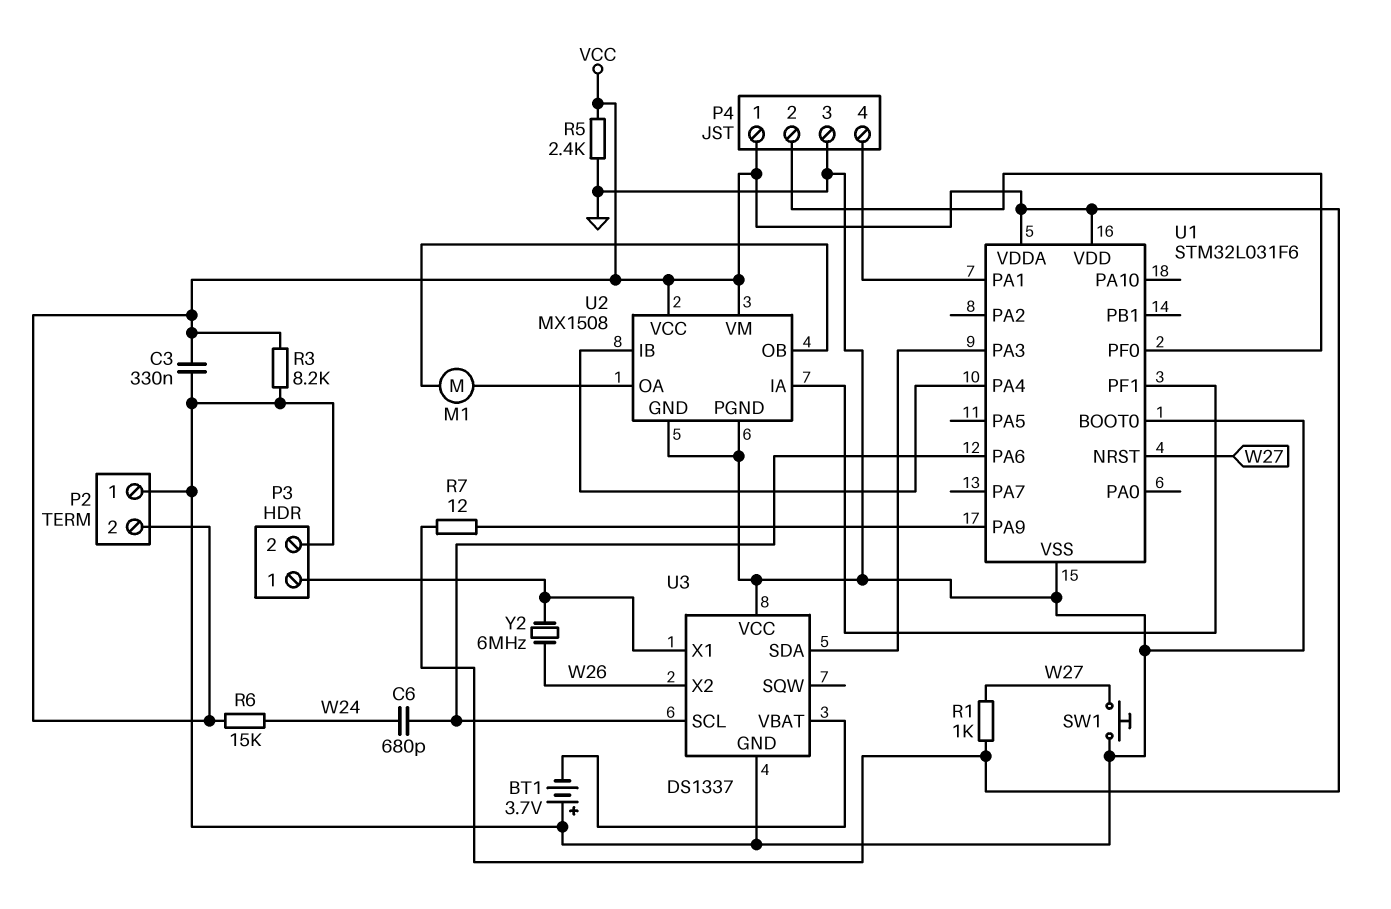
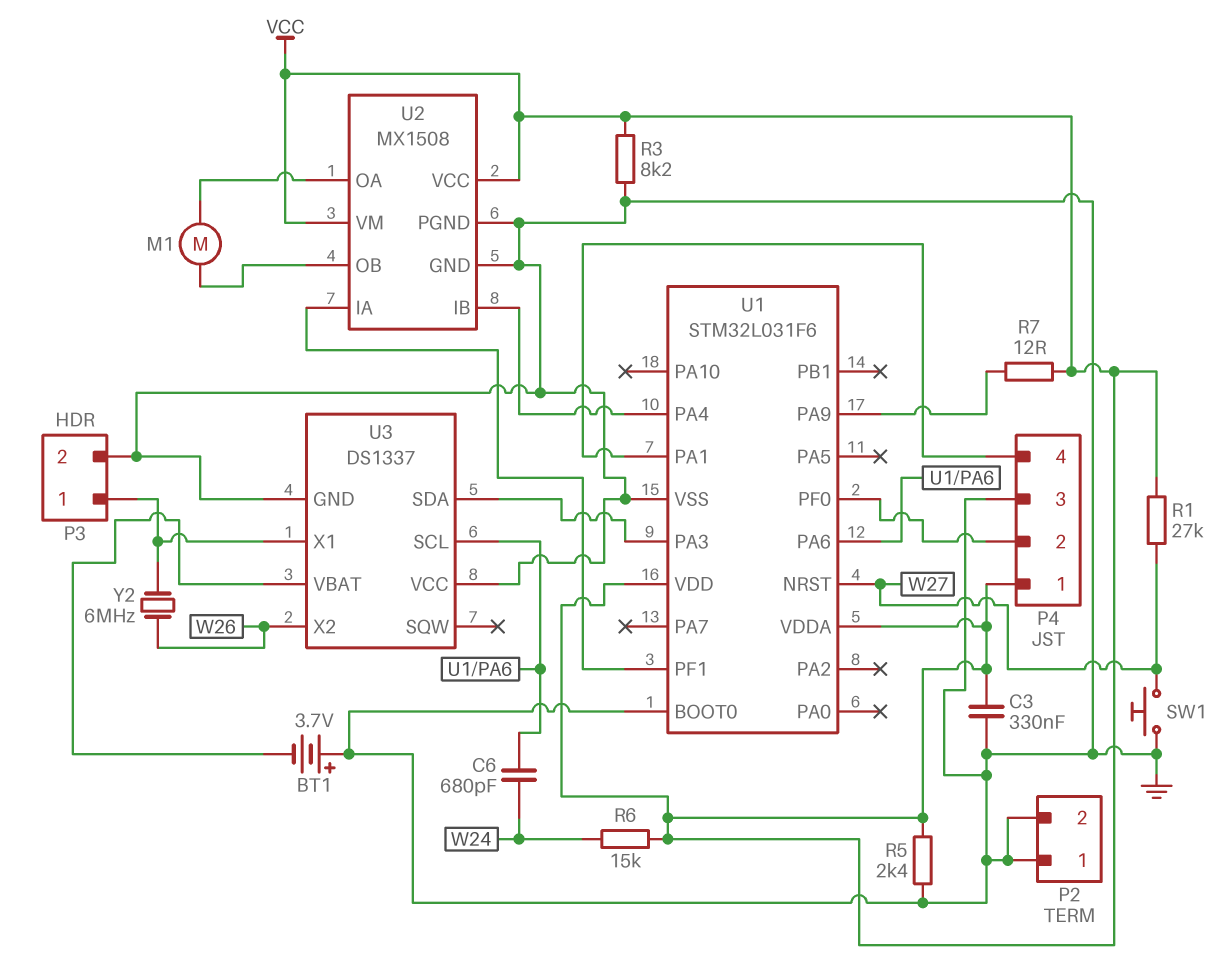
P2 pin 2: VCC -> GND
R1: 1k (VCC, W27) -> 27k (VCC, W27)

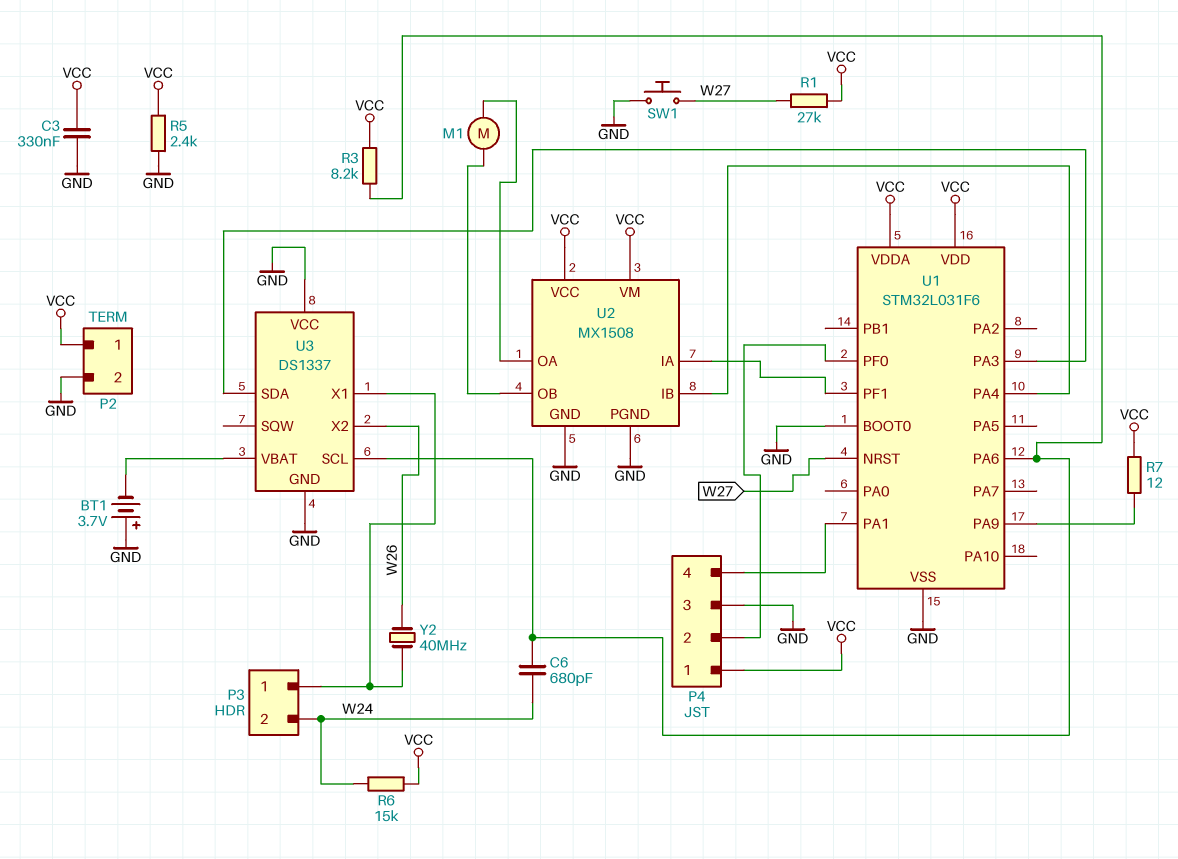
P2 pin 1: GND -> VCC
P3 pin 2: GND -> W24
R3: 8.2k (GND, VCC) -> 8.2k (U1/PA6, VCC)
Y2: 6MHz (P3/1, W26) -> 40MHz (P3/1, W26)

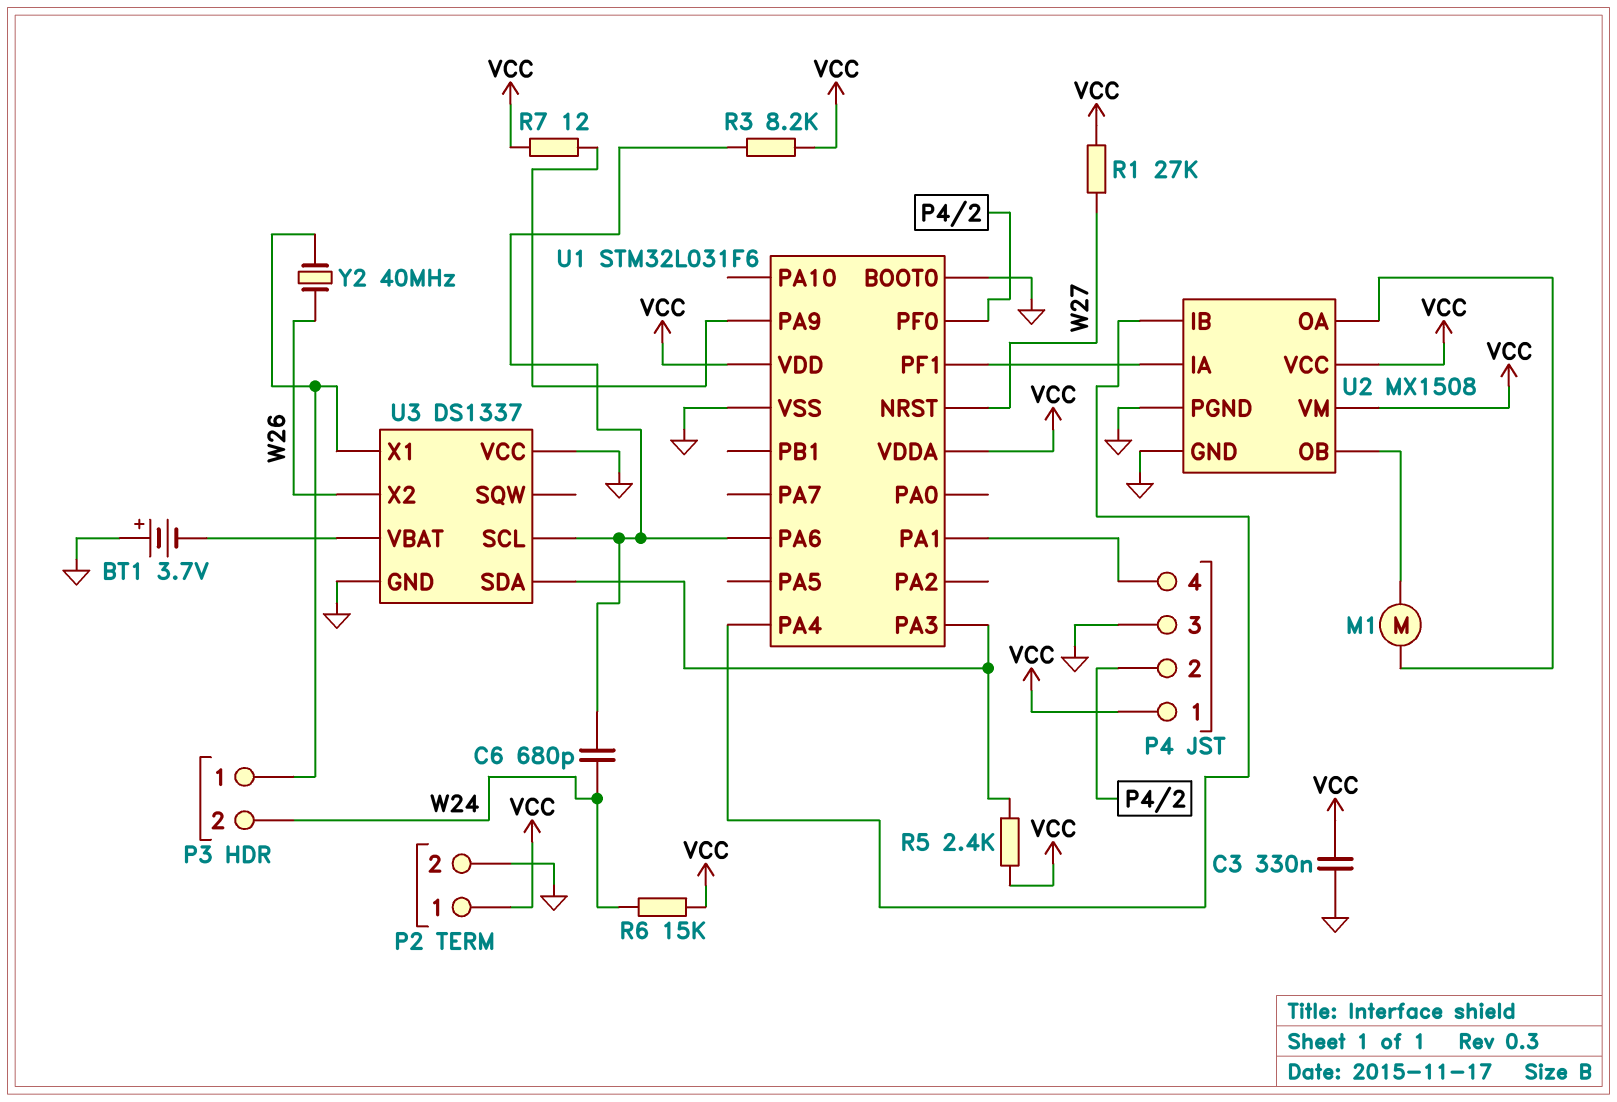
R5: 2.4k (GND, VCC) -> 2.4k (U1/PA3, VCC)
SW1: button (GND, W27) -> none

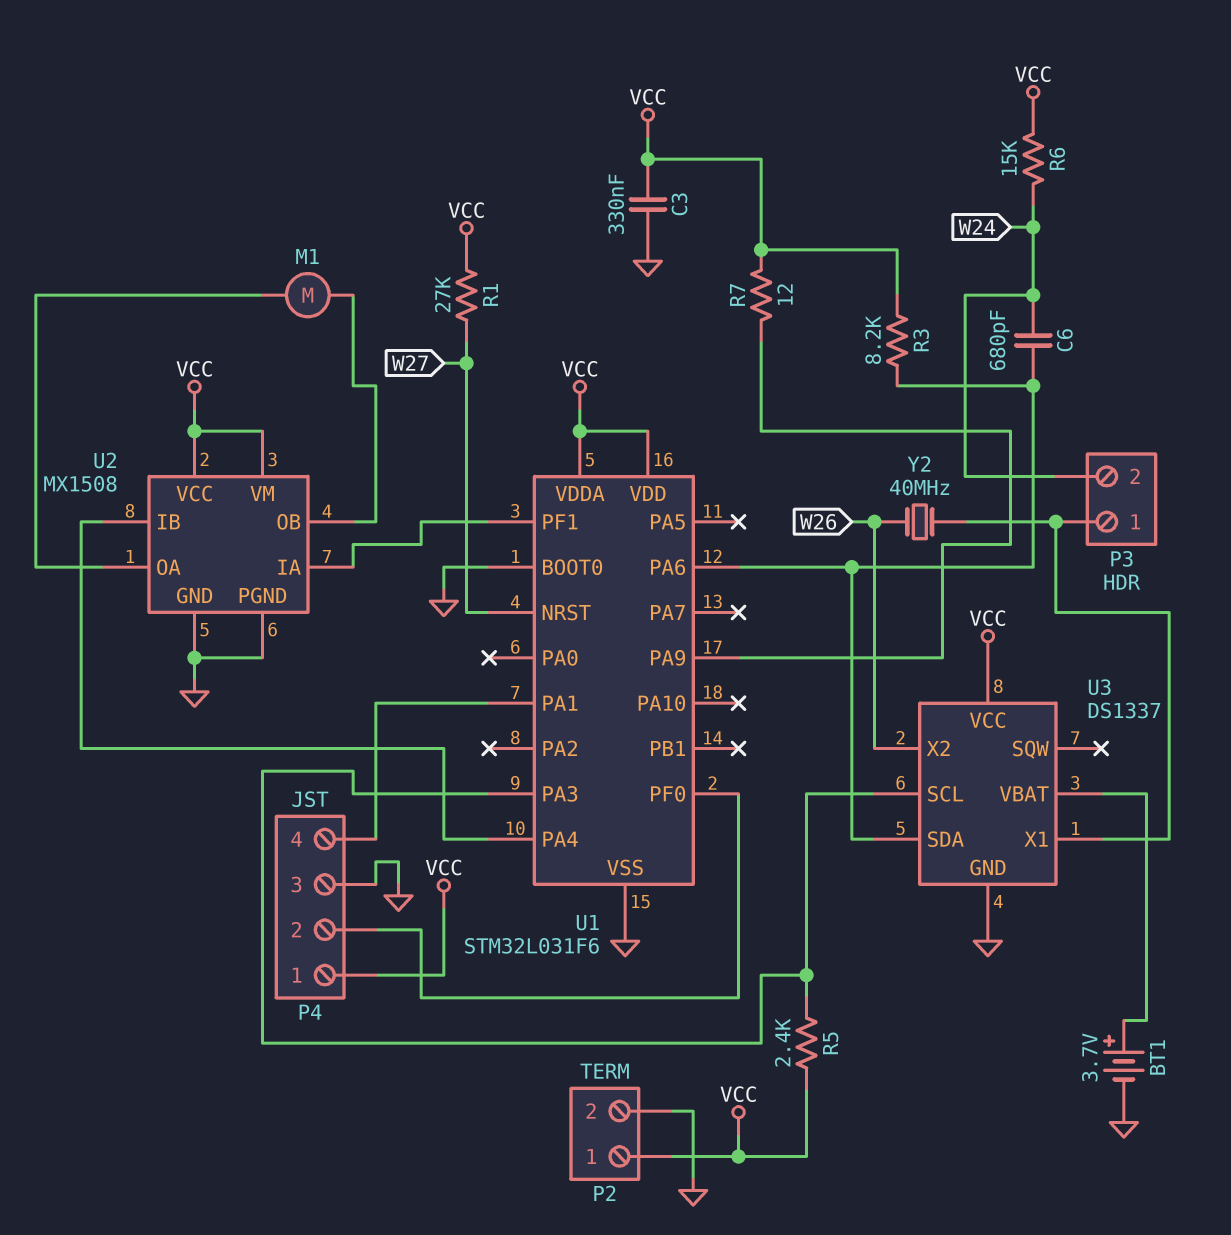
BT1: 3.7V (plus GND, minus U3/VBAT) -> 3.7V (plus U3/VBAT, minus GND)
U3 pin SCL: U1/PA6 -> U1/PA3
U3 pin SDA: U1/PA3 -> U1/PA6
U3 pin VCC: GND -> VCC

